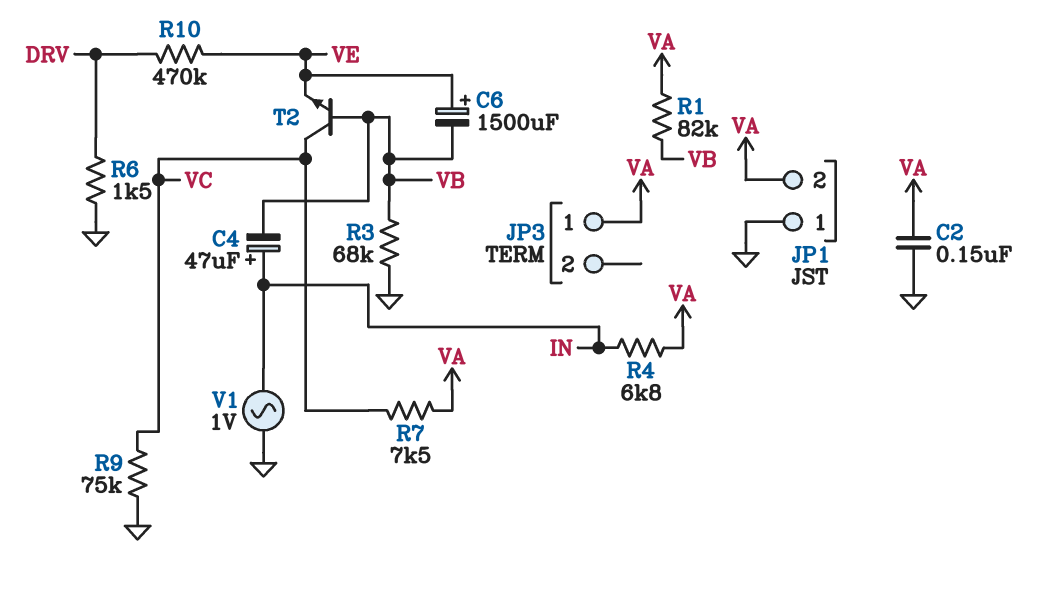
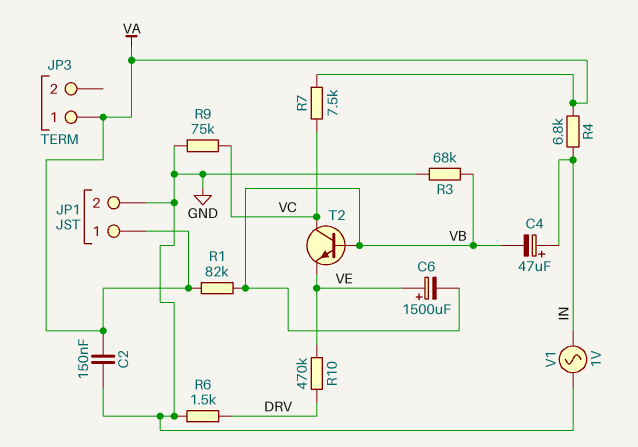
JP1 pin 1: GND -> VA
JP1 pin 2: VA -> GND

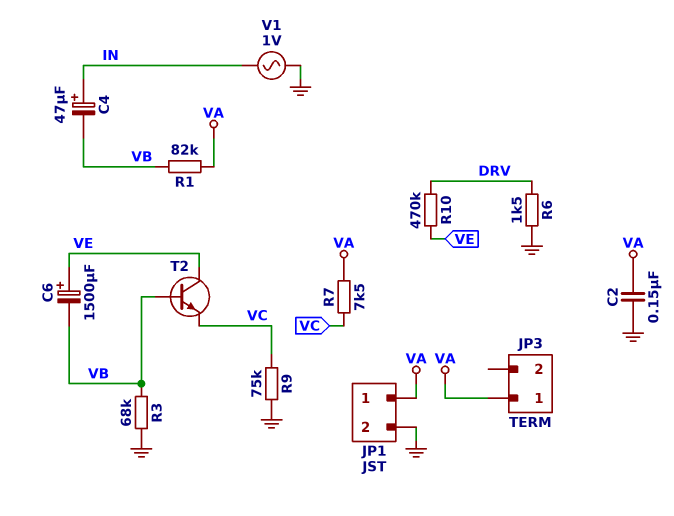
R4: 6.8k (IN, VA) -> none
T2: NPN (B VB, C VC, E VE) -> NPN (B VB, C VE, E VC)

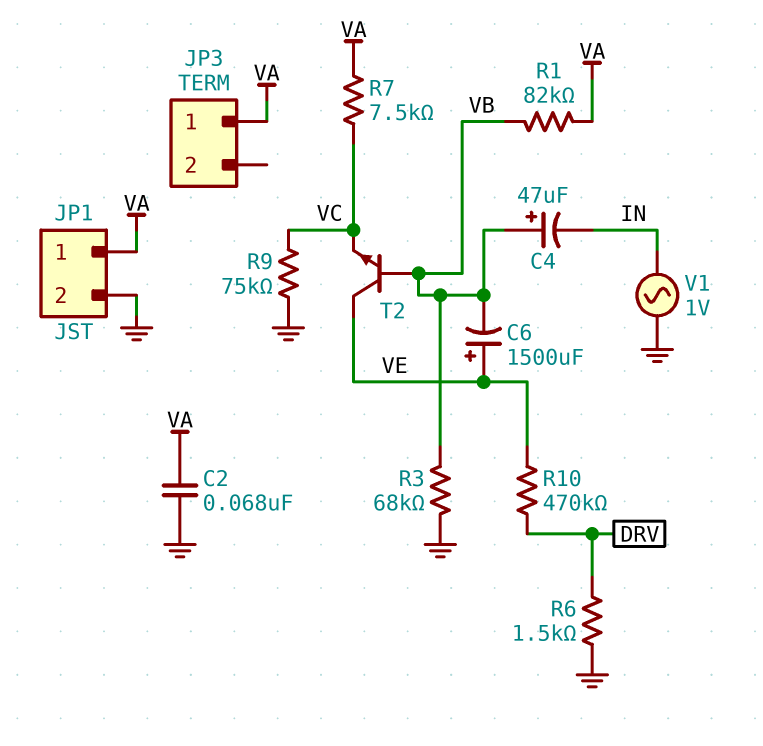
C2: 150nF (GND, VA) -> 68nF (GND, VA)
C4: 47uF (plus IN, minus VB) -> 47uF (plus VB, minus IN)

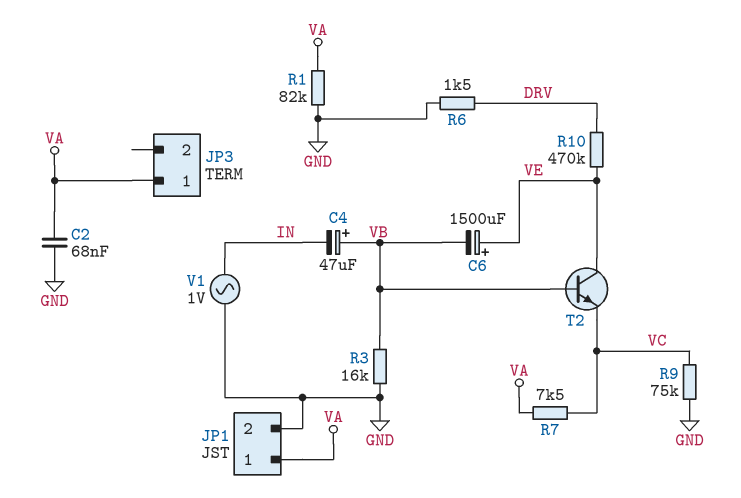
R1: 82k (VA, VB) -> 82k (GND, VA)
R3: 68k (GND, VB) -> 16k (GND, VB)

